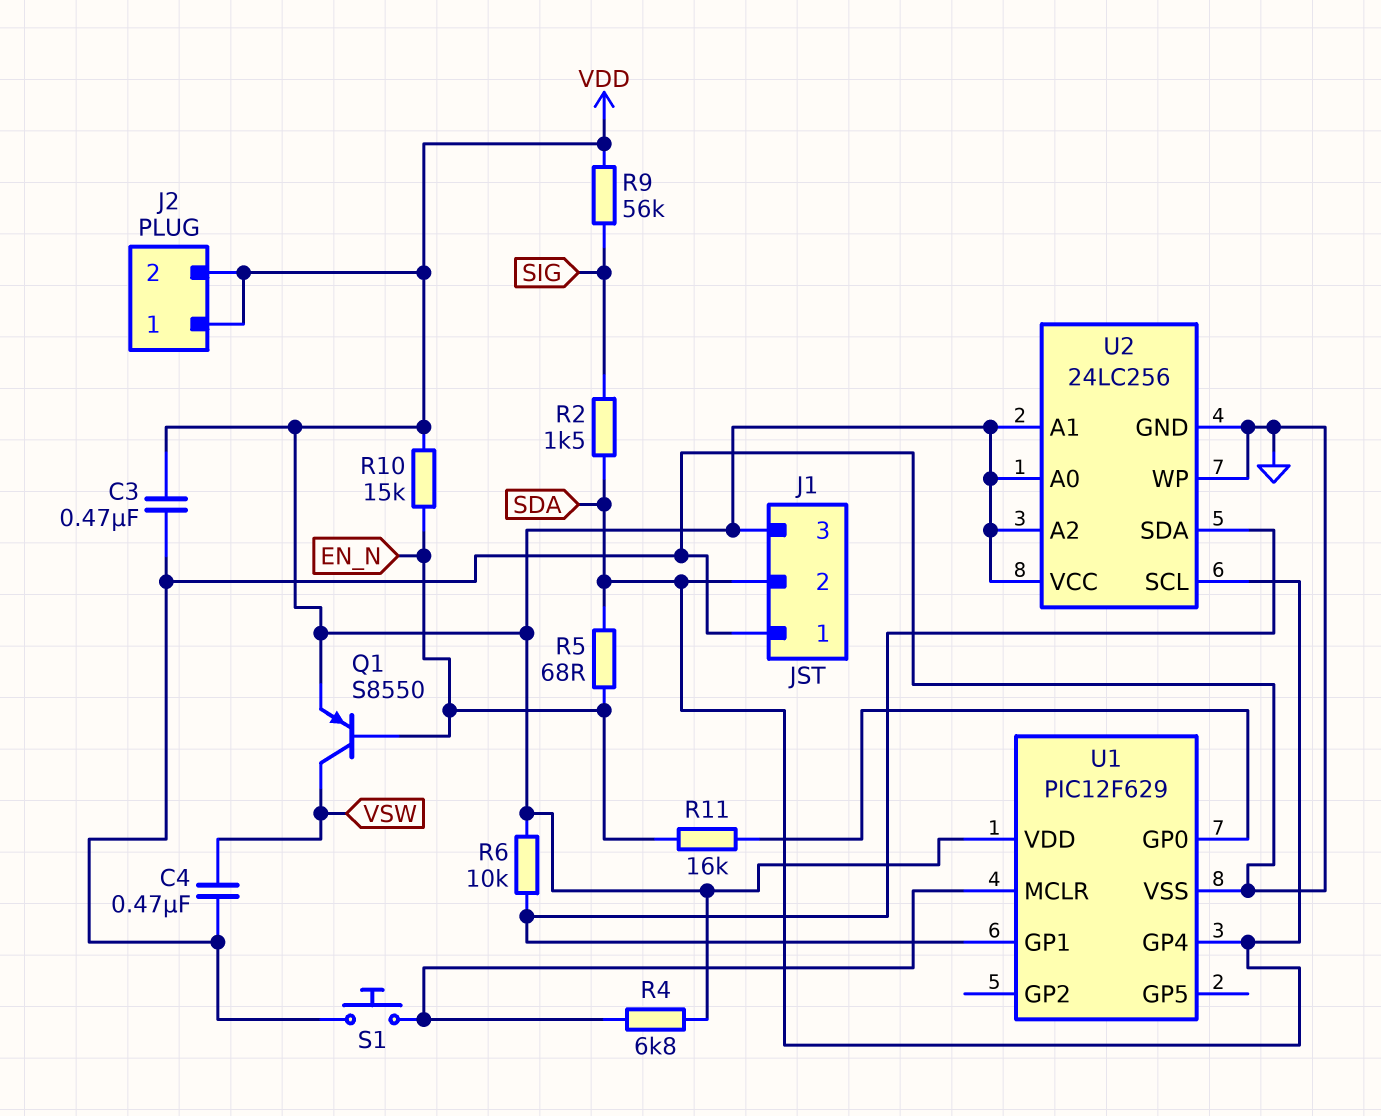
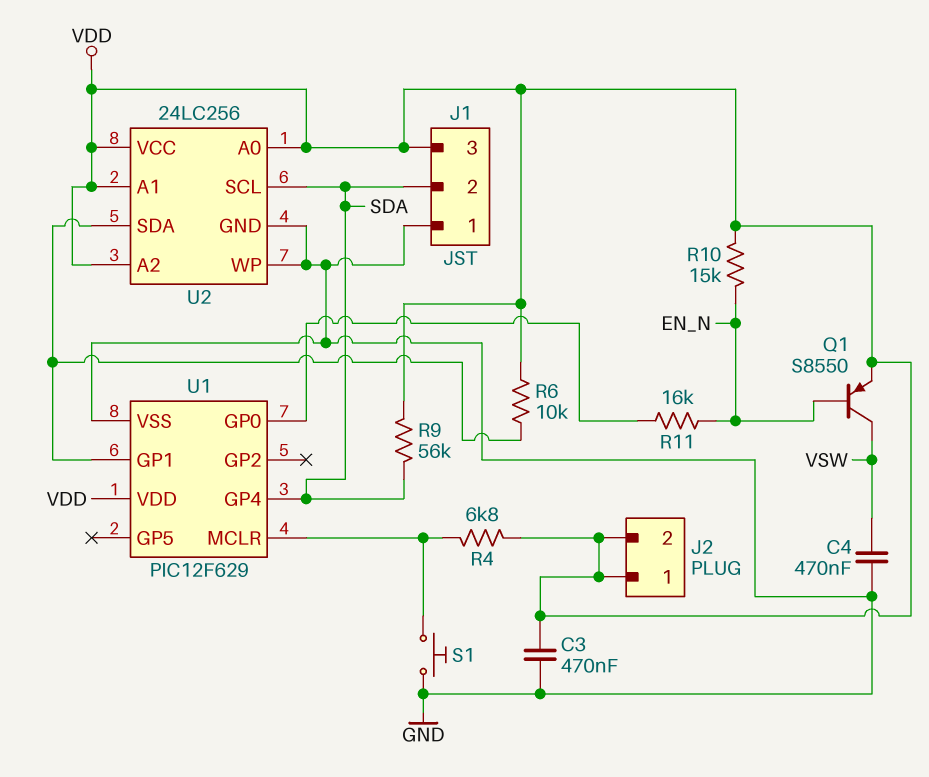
R2: 1.5k (SDA, SIG) -> none
R5: 68 (EN_N, SDA) -> none
R9: 56k (SIG, VDD) -> 56k (SDA, VDD)

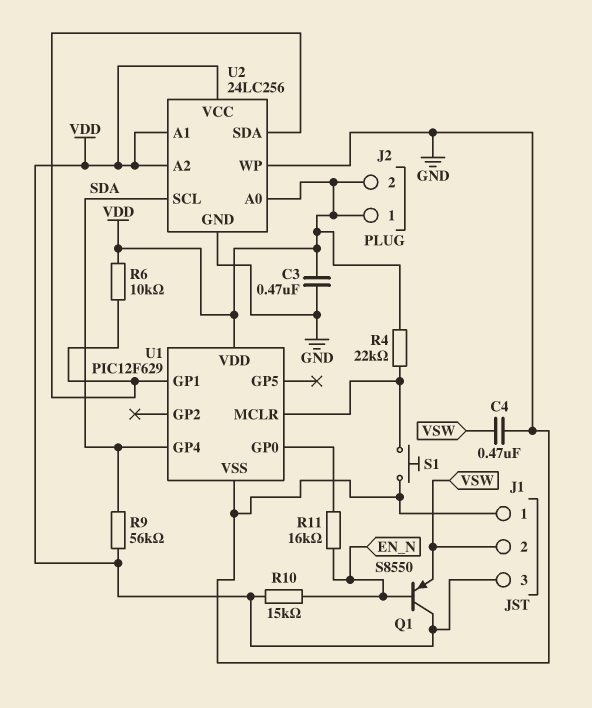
J1 pin 2: SDA -> VSW
Q1: PNP S8550 (B EN_N, C VSW, E VDD) -> PNP S8550 (B EN_N, C VDD, E VSW)
R4: 6.8k (U1/MCLR, VDD) -> 22k (U1/MCLR, VDD)

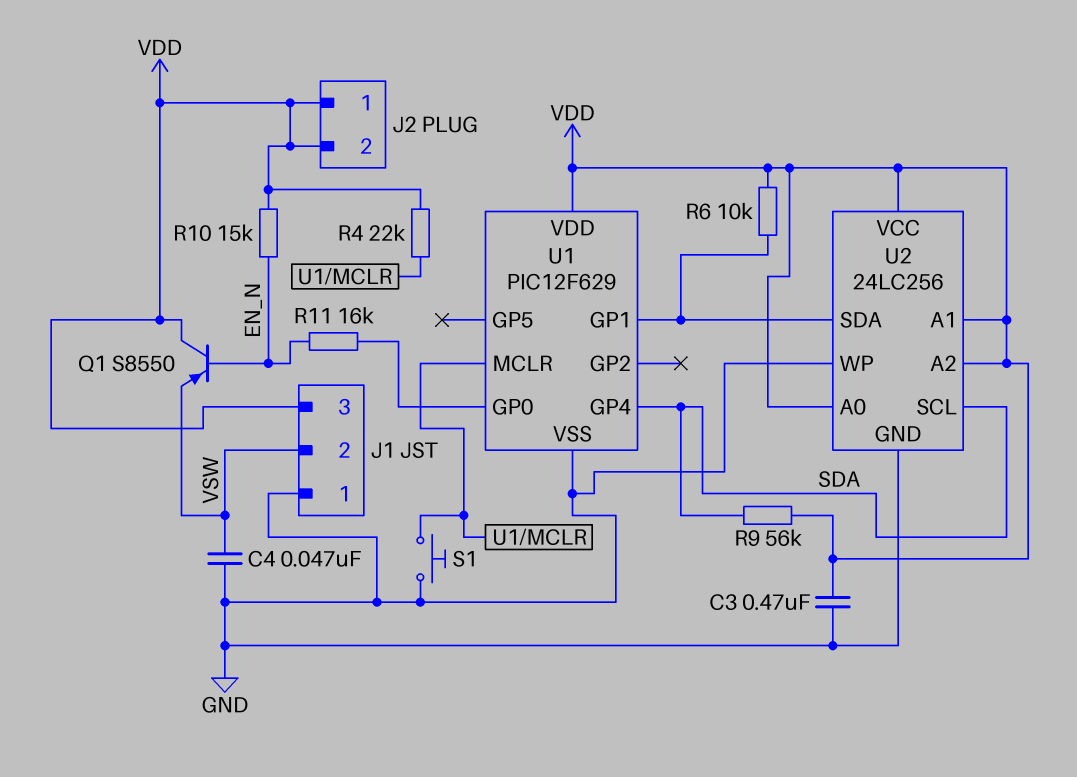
C4: 470nF (GND, VSW) -> 47nF (GND, VSW)

